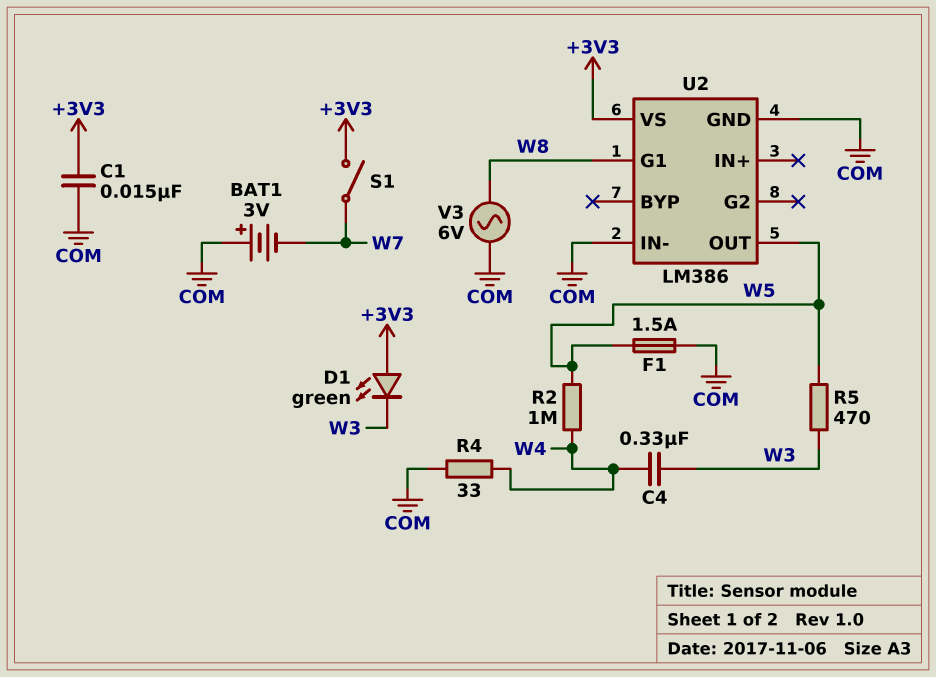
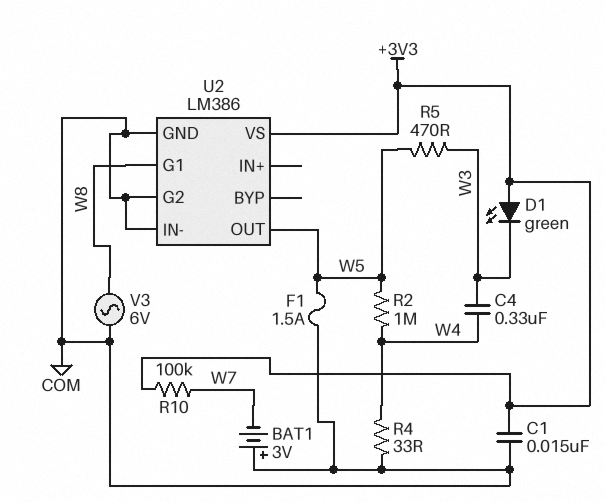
R10: none -> 100k (+3V3, W7)
S1: switch (+3V3, W7) -> none
U2 pin G2: none -> COM

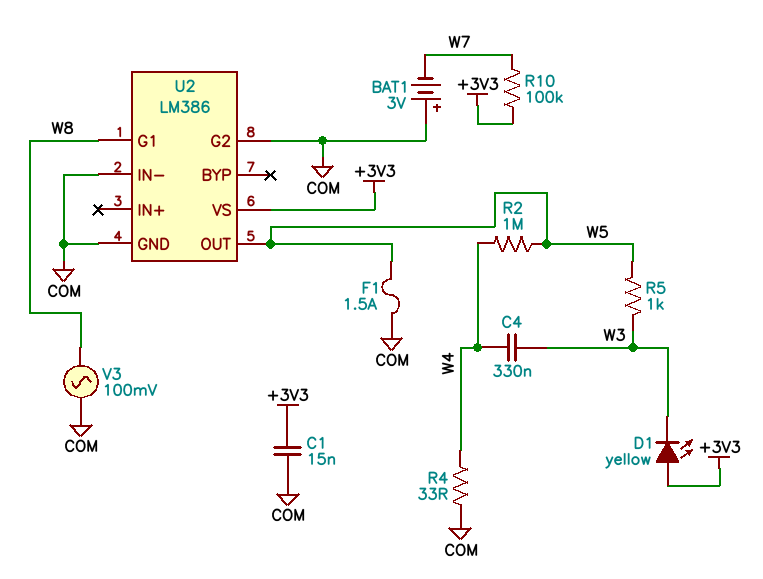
D1: LED green (A +3V3, K W3) -> LED yellow (A +3V3, K W3)
R5: 470 (W3, W5) -> 1k (W3, W5)
V3: AC 6V (COM, W8) -> AC 100mV (COM, W8)

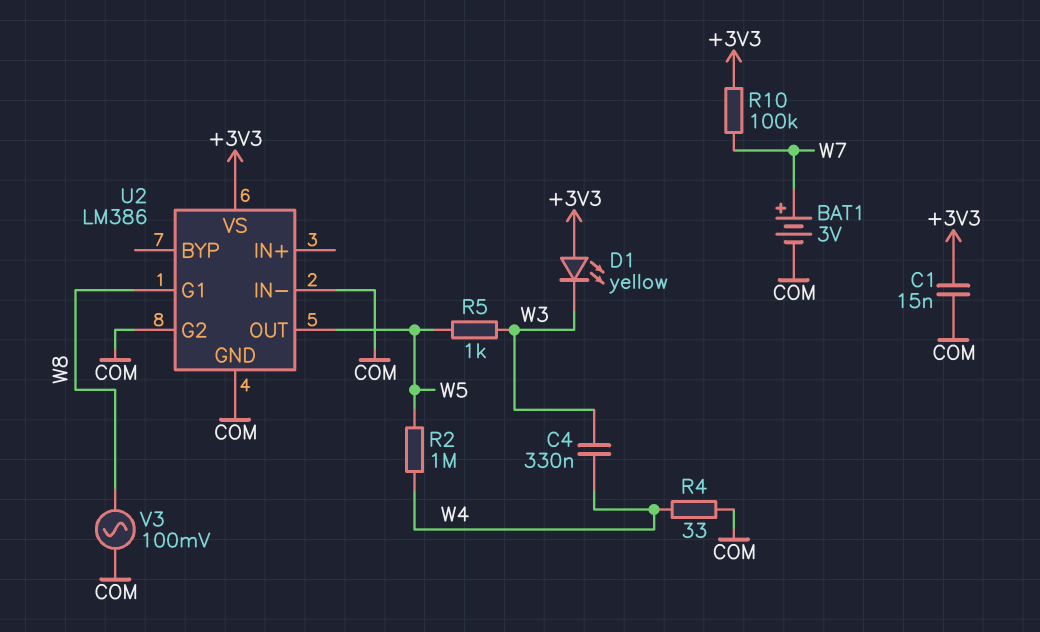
BAT1: 3V (plus COM, minus W7) -> 3V (plus W7, minus COM)
F1: 1.5A (COM, W5) -> none

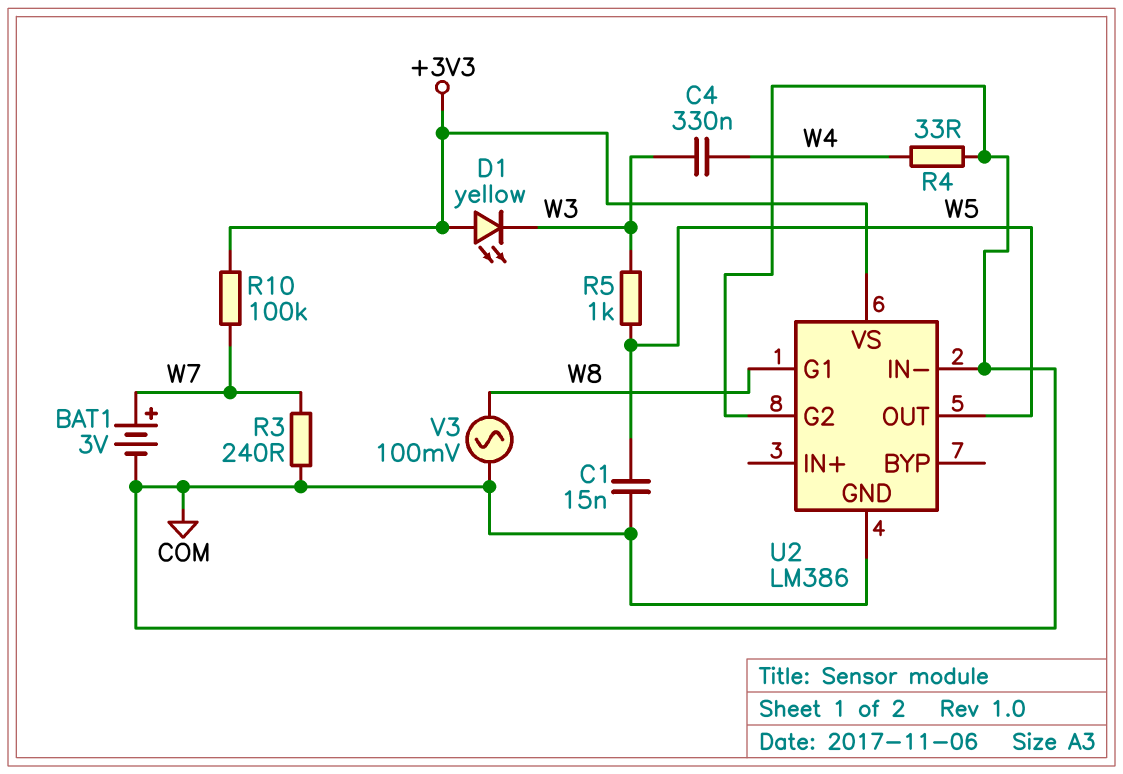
C1: 15nF (+3V3, COM) -> 15nF (COM, W5)
R2: 1M (W4, W5) -> none
R3: none -> 240 (COM, W7)

